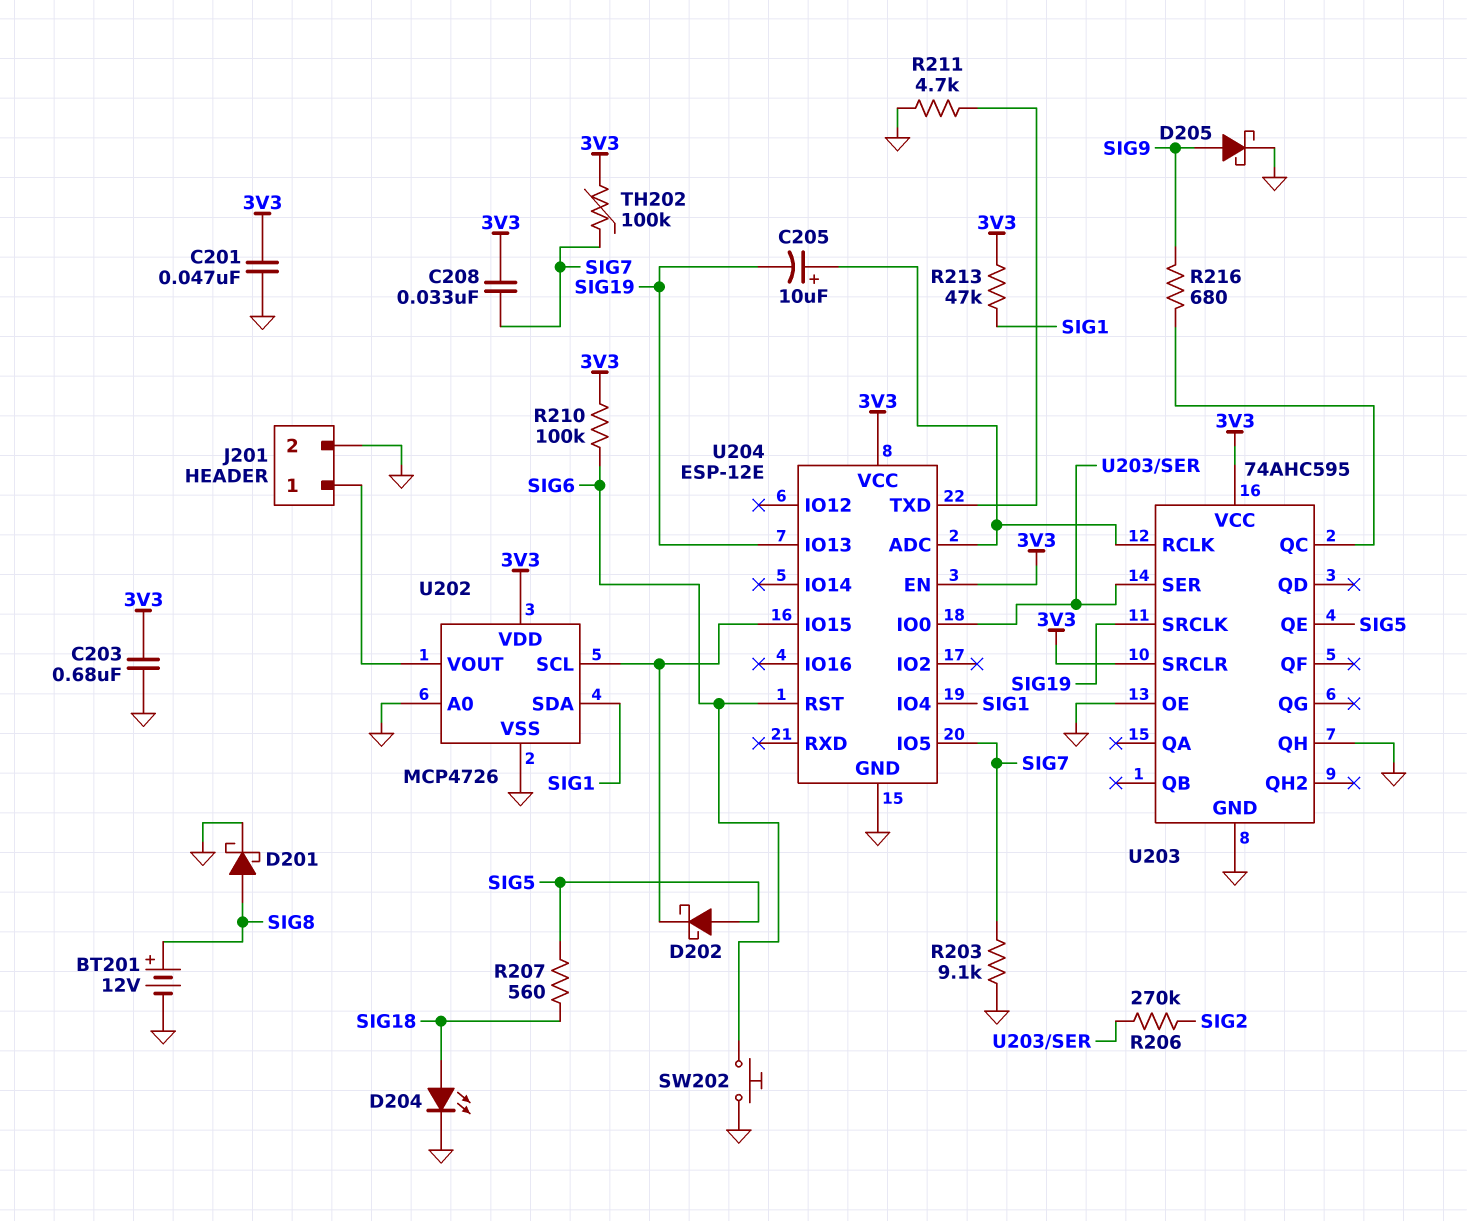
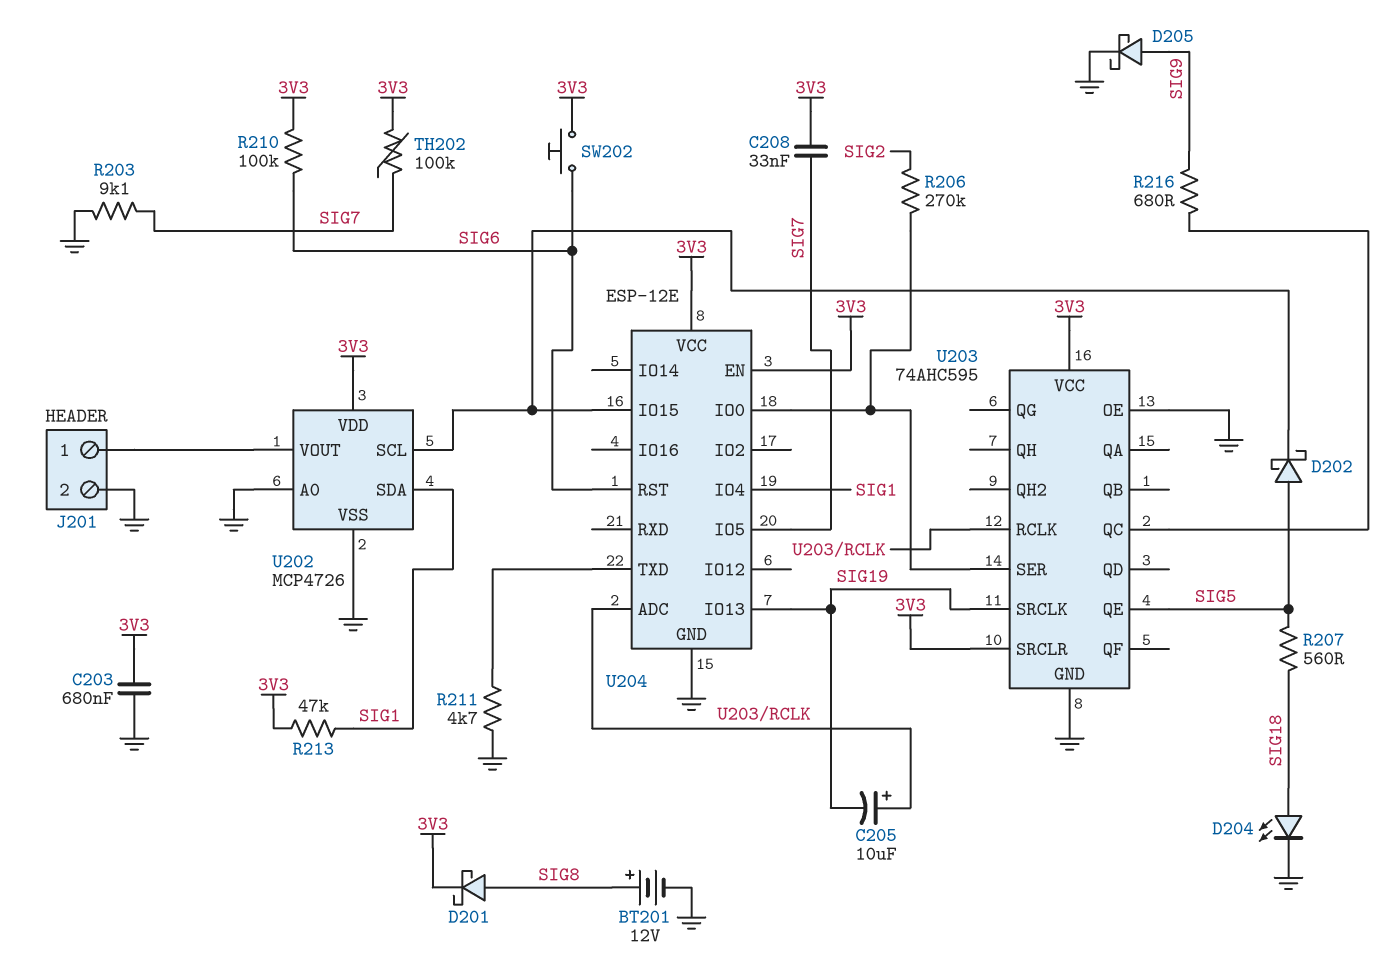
C201: 47nF (3V3, GND) -> none
D201: schottky (A SIG8, K GND) -> schottky (A SIG8, K 3V3)
SW202: button (GND, SIG6) -> button (3V3, SIG6)
U203 pin QH: GND -> none

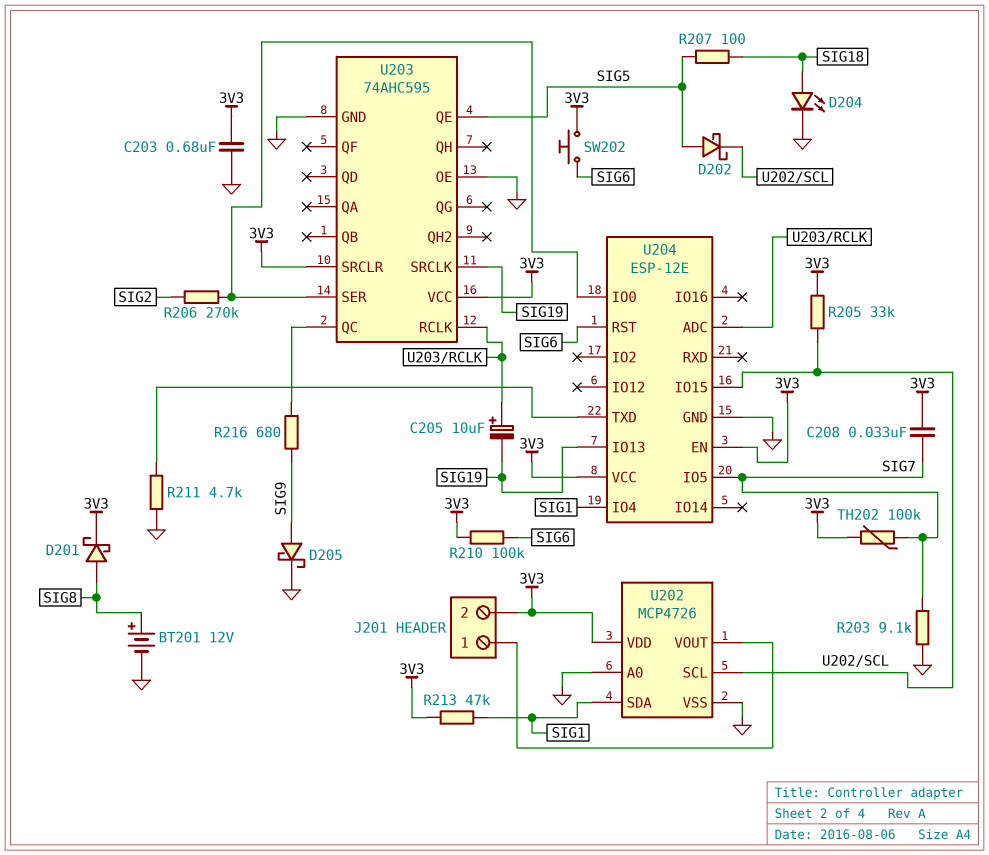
J201 pin 2: GND -> 3V3
R205: none -> 33k (3V3, U202/SCL)
R207: 560 (SIG5, SIG18) -> 100 (SIG5, SIG18)

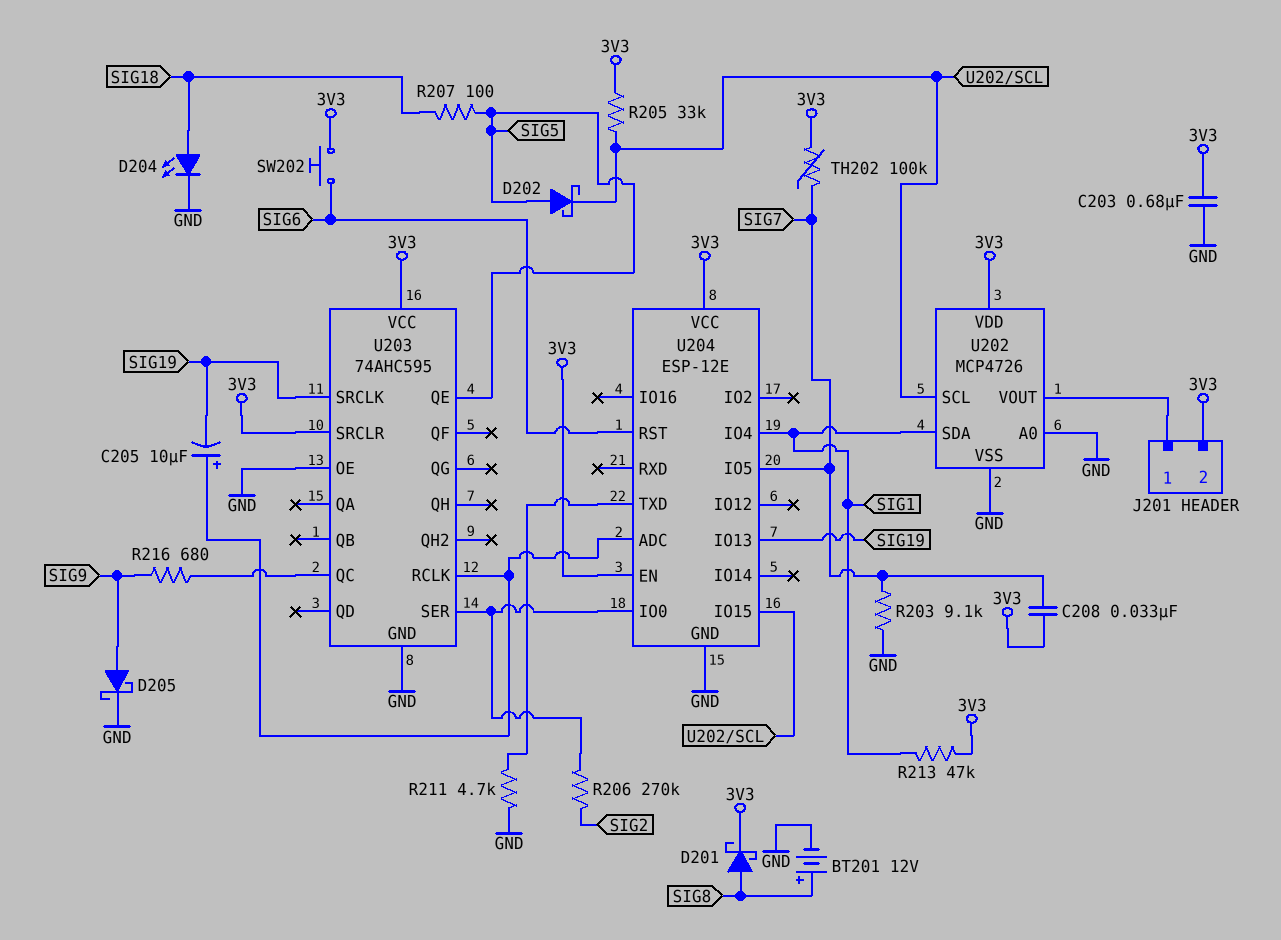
R210: 100k (3V3, SIG6) -> none

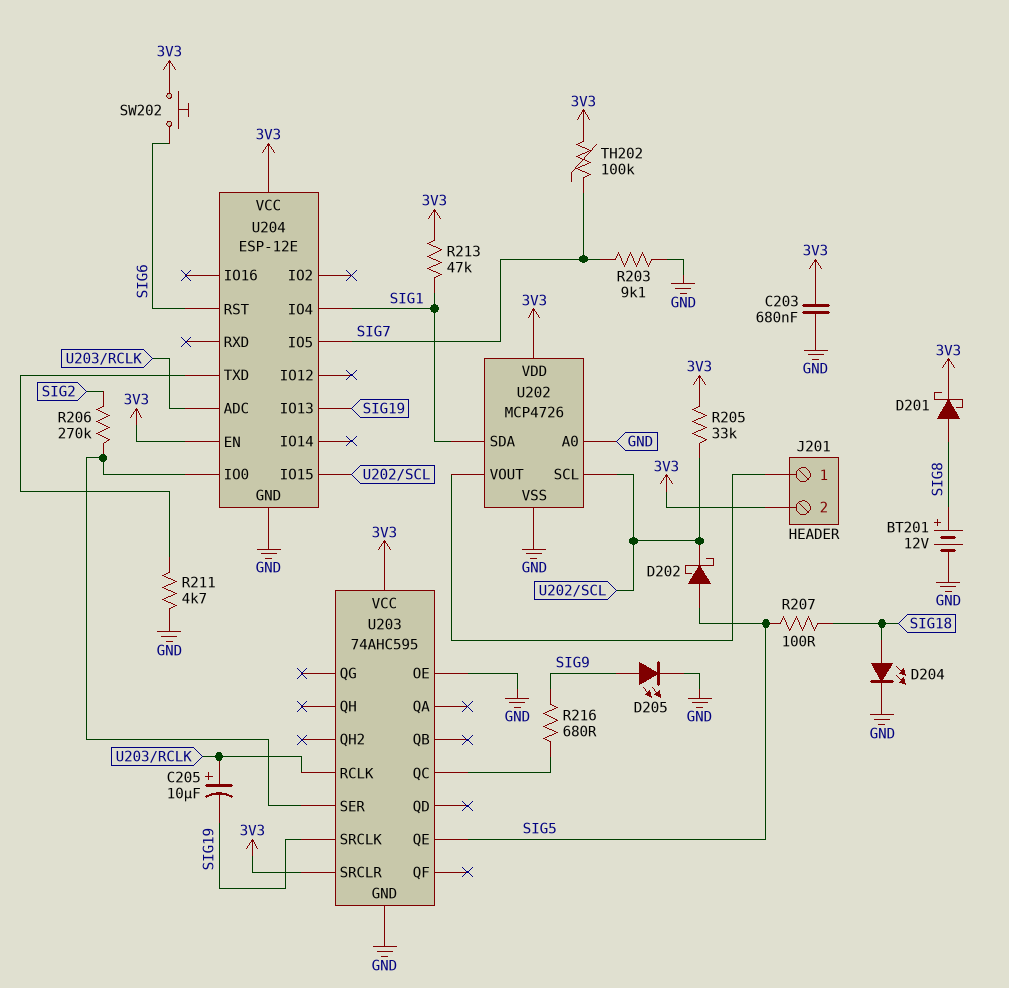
C208: 33nF (3V3, SIG7) -> none
D205: schottky (A SIG9, K GND) -> LED (A SIG9, K GND)

